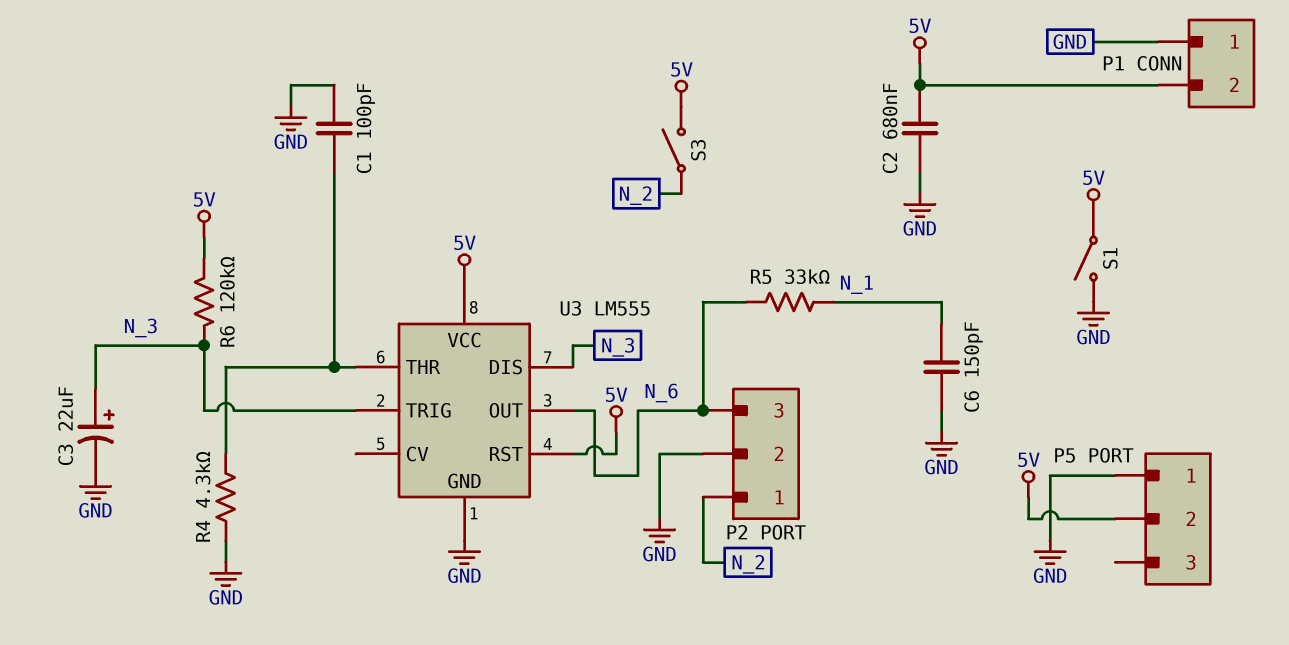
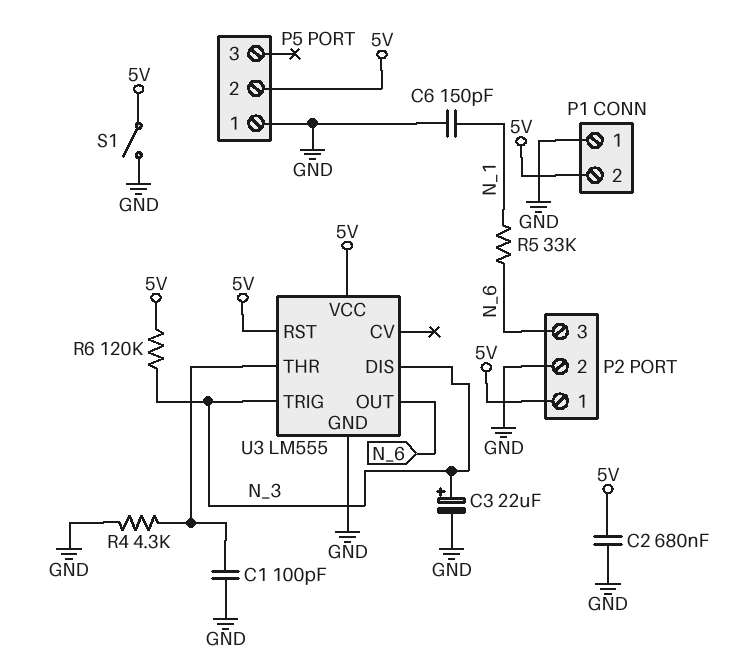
P2 pin 1: N_2 -> 5V
S3: switch (5V, N_2) -> none

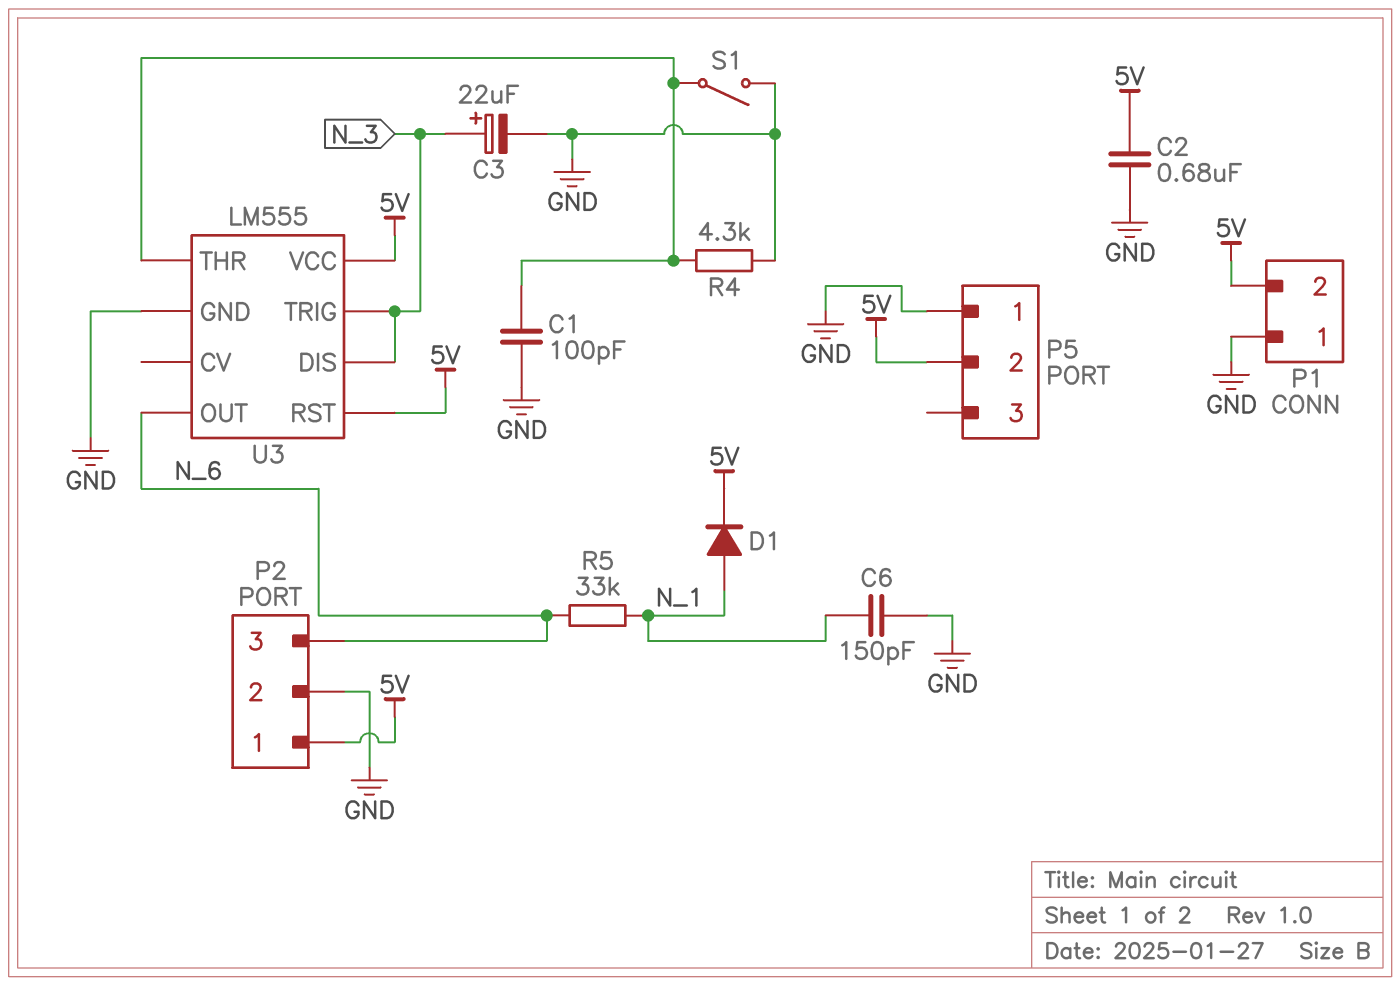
D1: none -> diode (A N_1, K 5V)
R6: 120k (5V, N_3) -> none
S1: switch (5V, GND) -> switch (GND, U3/THR)

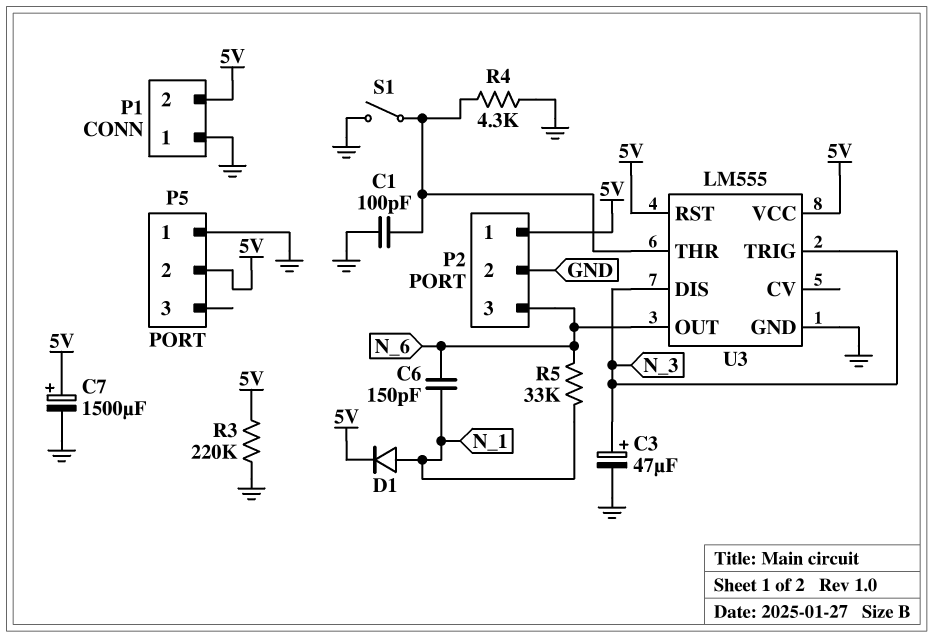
C2: 680nF (5V, GND) -> none
C3: 22uF (plus N_3, minus GND) -> 47uF (plus N_3, minus GND)
C6: 150pF (GND, N_1) -> 150pF (N_1, N_6)
C7: none -> 1500uF (plus 5V, minus GND)
R3: none -> 220k (5V, GND)

